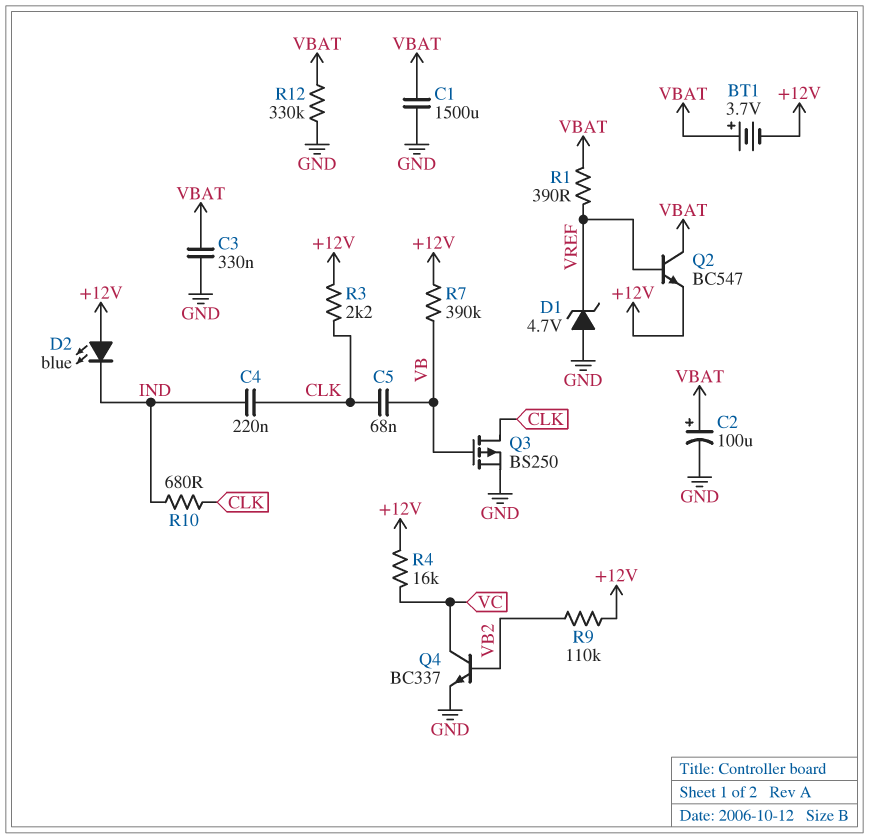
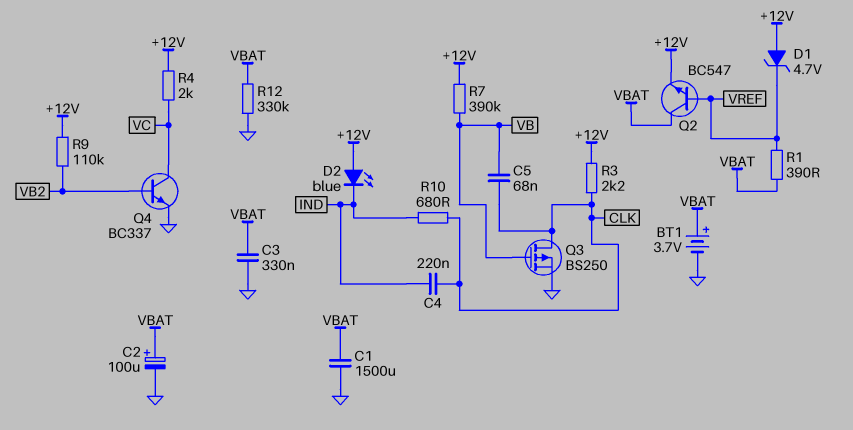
BT1: 3.7V (plus VBAT, minus +12V) -> 3.7V (plus VBAT, minus GND)
D1: zener 4.7V (A GND, K VREF) -> zener 4.7V (A +12V, K VREF)
R4: 16k (+12V, VC) -> 2k (+12V, VC)

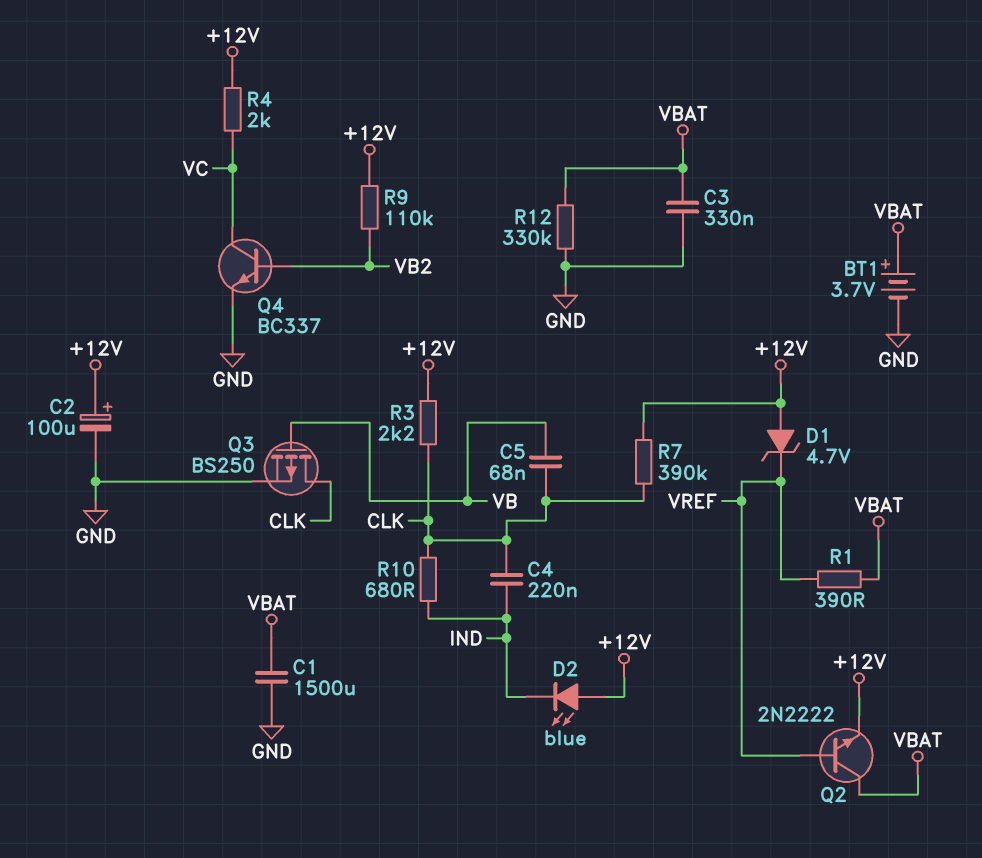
C2: 100uF (plus VBAT, minus GND) -> 100uF (plus +12V, minus GND)
Q2: NPN BC547 (B VREF, C VBAT, E +12V) -> NPN 2N2222 (B VREF, C VBAT, E +12V)
R7: 390k (+12V, VB) -> 390k (+12V, CLK)

